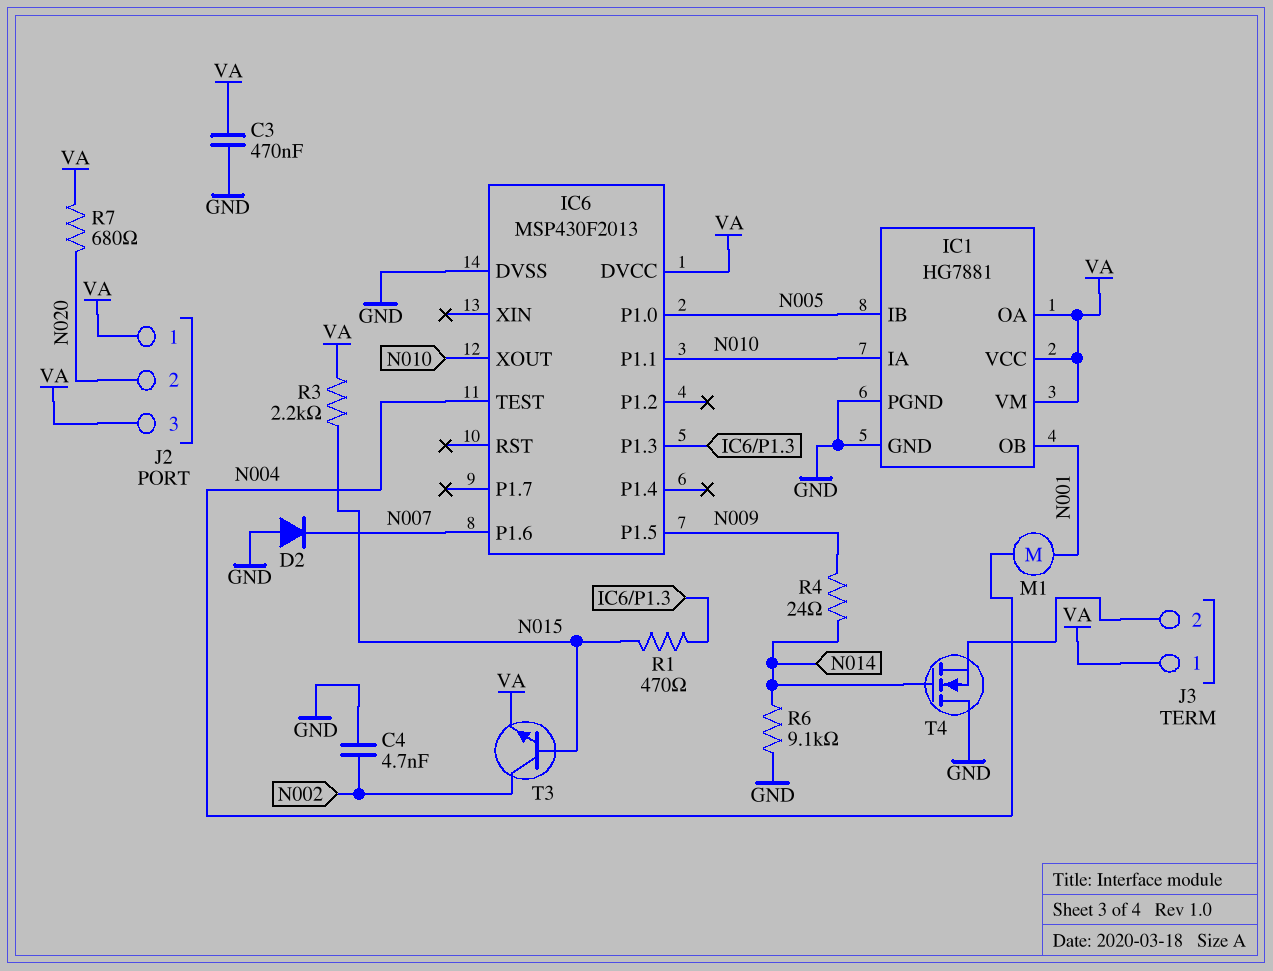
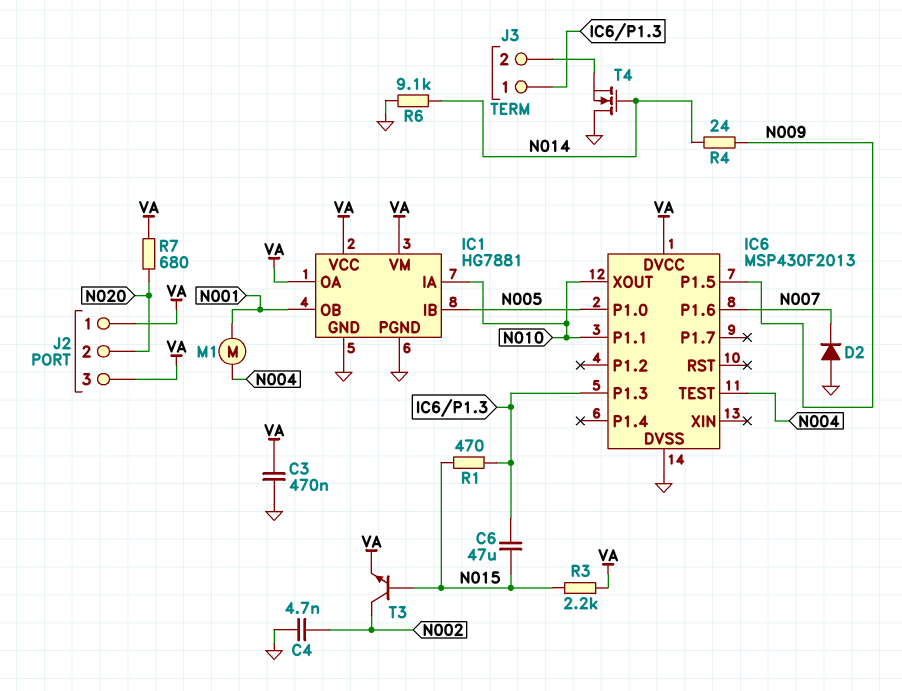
C6: none -> 47uF (IC6/P1.3, N015)
J3 pin 1: VA -> IC6/P1.3

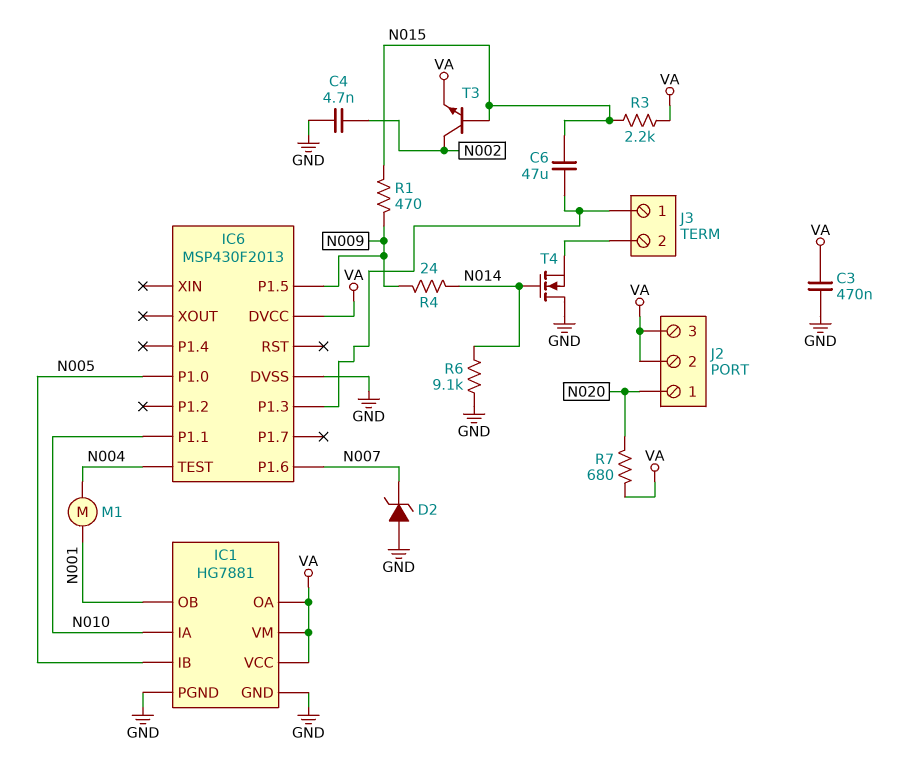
D2: diode (A GND, K N007) -> zener (A GND, K N007)
IC6 pin XOUT: N010 -> none
J2 pin 1: VA -> N020
J2 pin 2: N020 -> VA
R1: 470 (IC6/P1.3, N015) -> 470 (N009, N015)

